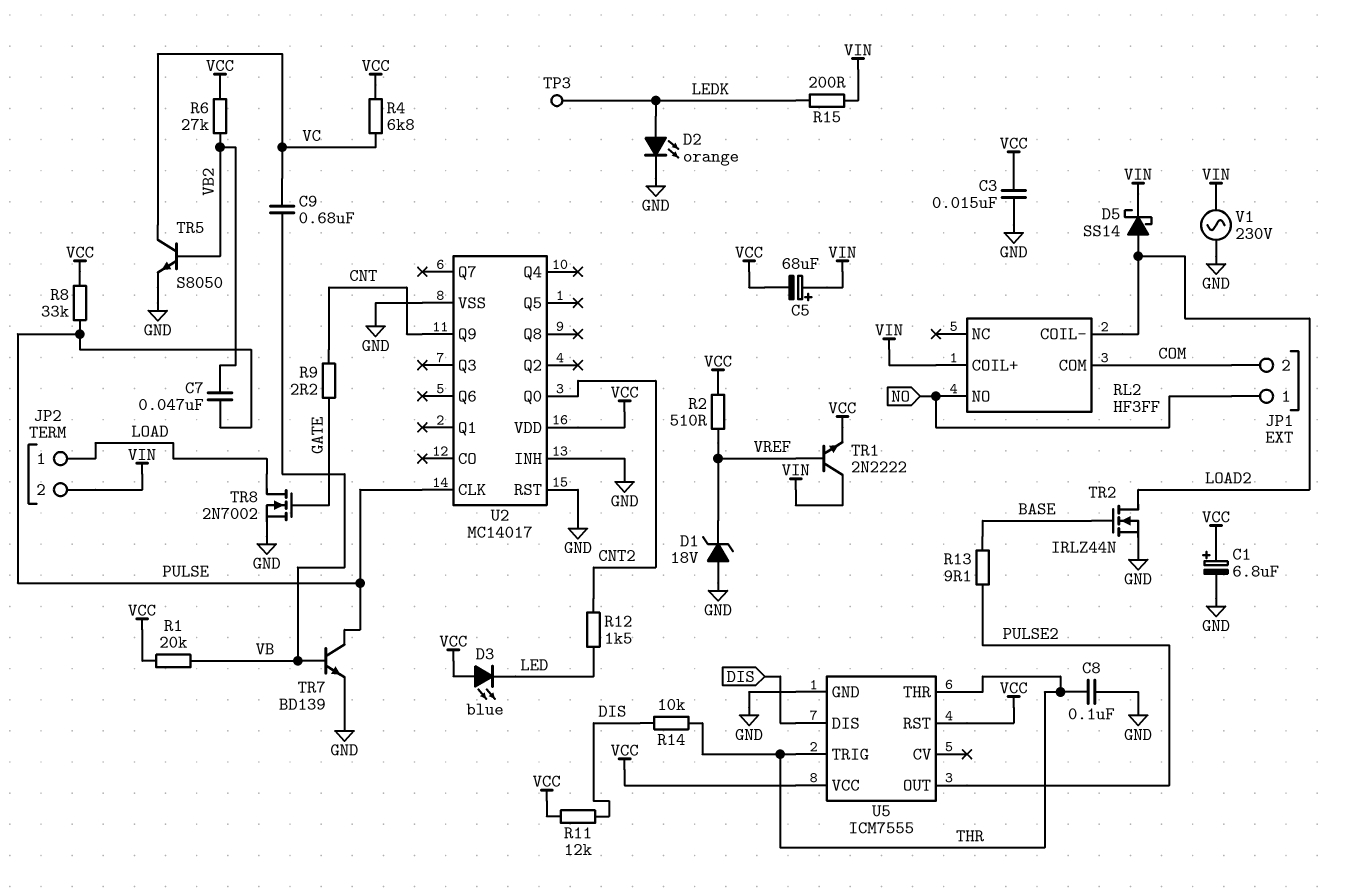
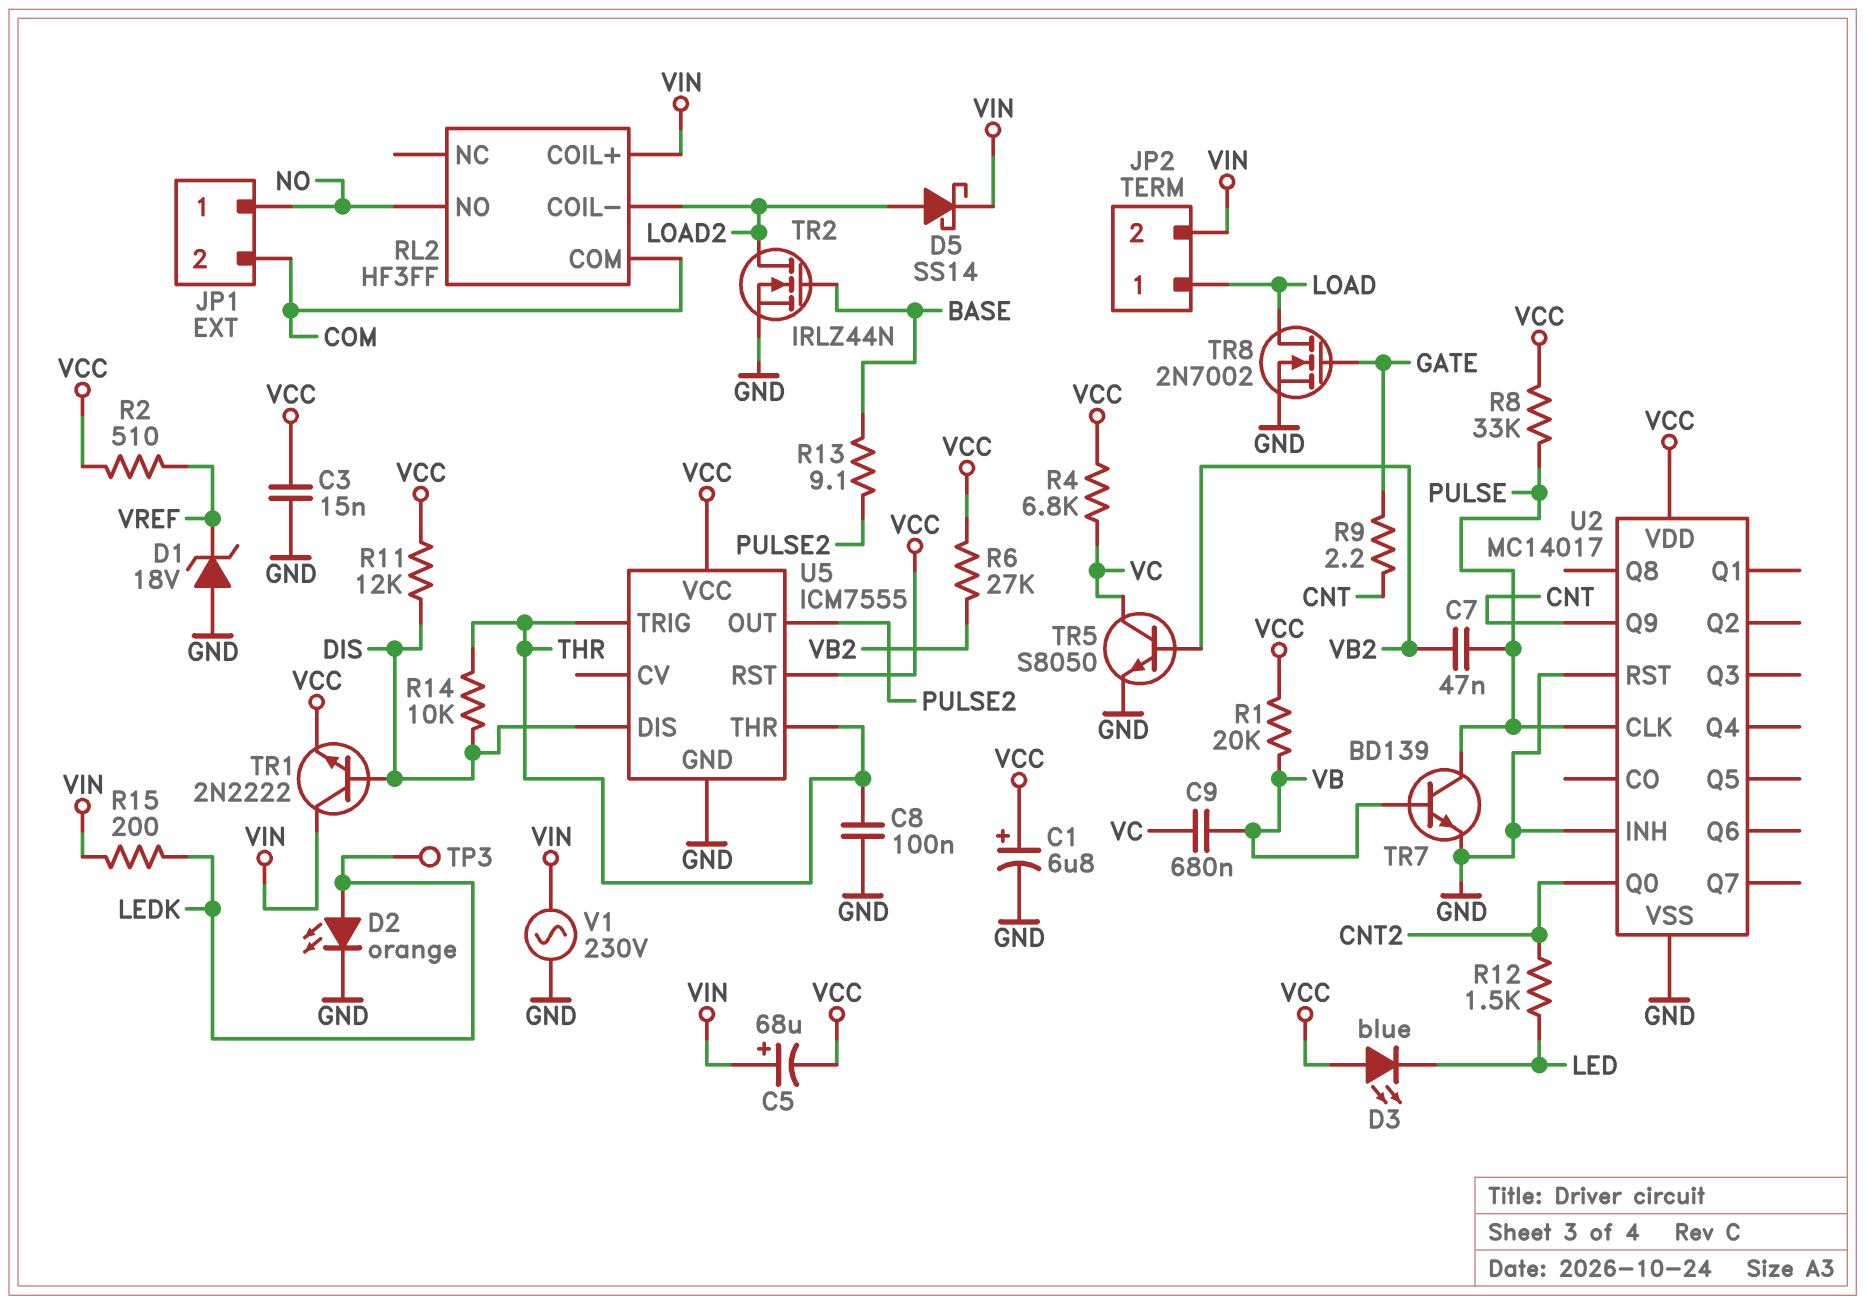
TR1: NPN 2N2222 (B VREF, C VIN, E VCC) -> NPN 2N2222 (B DIS, C VIN, E VCC)

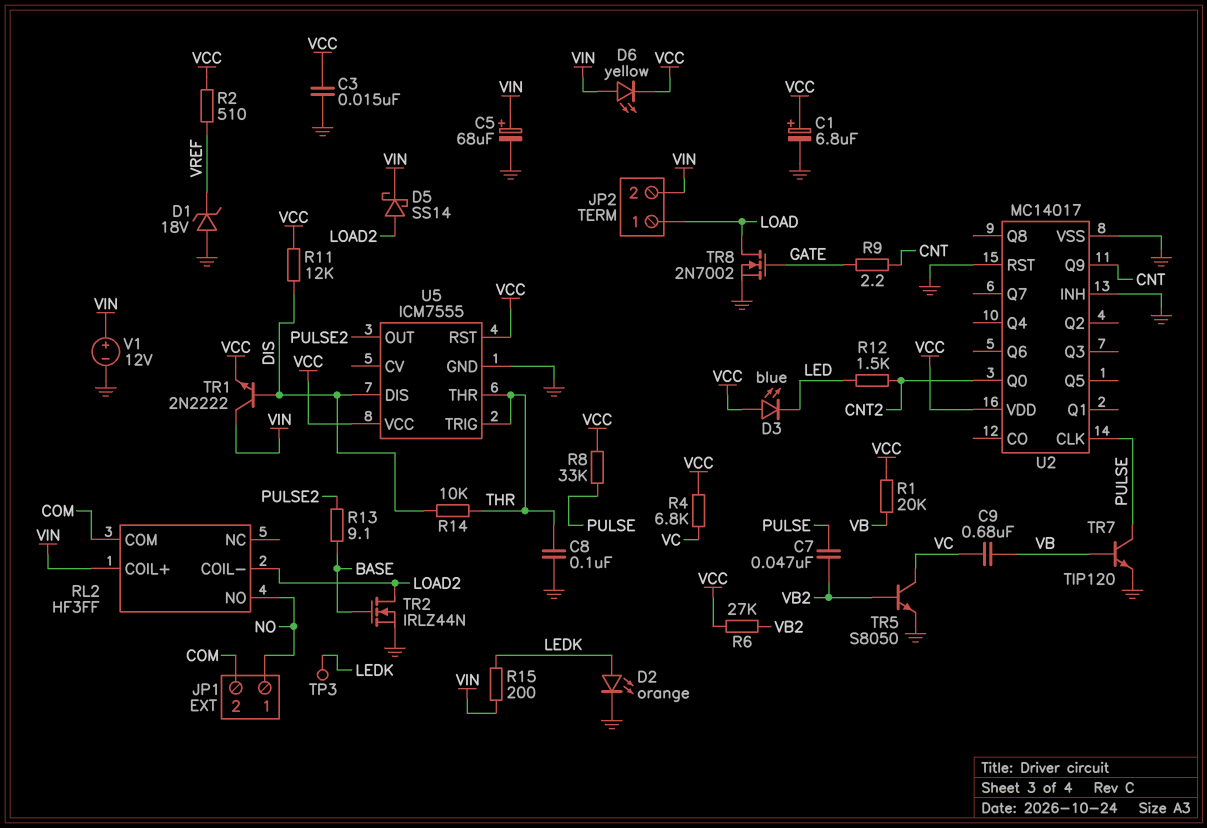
C5: 68uF (plus VIN, minus VCC) -> 68uF (plus VIN, minus GND)
D6: none -> LED yellow (A VIN, K VCC)
TR7: NPN BD139 (B VB, C PULSE, E GND) -> NPN TIP120 (B VB, C PULSE, E GND)
V1: AC 230V (GND, VIN) -> 12V (plus VIN, minus GND)

